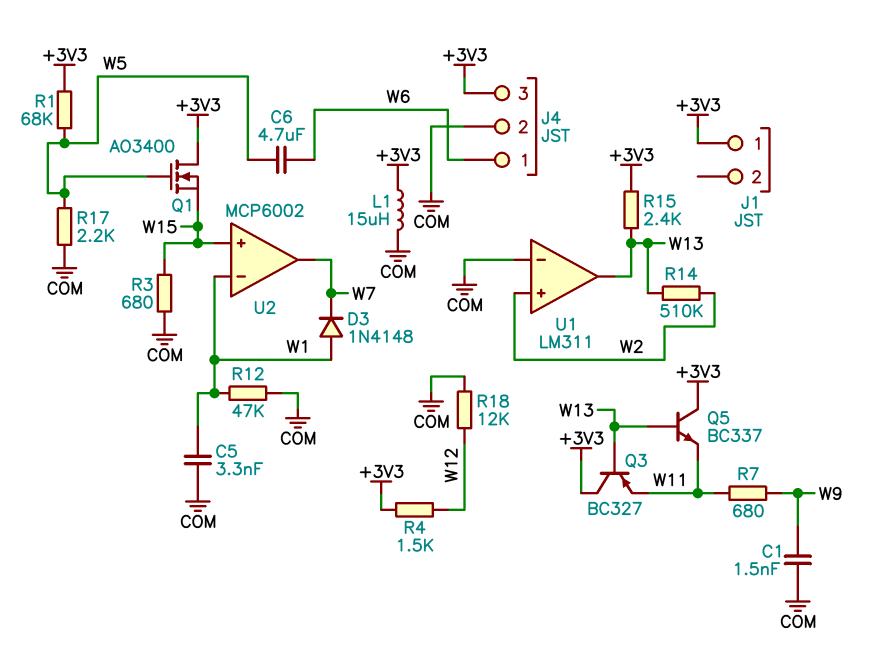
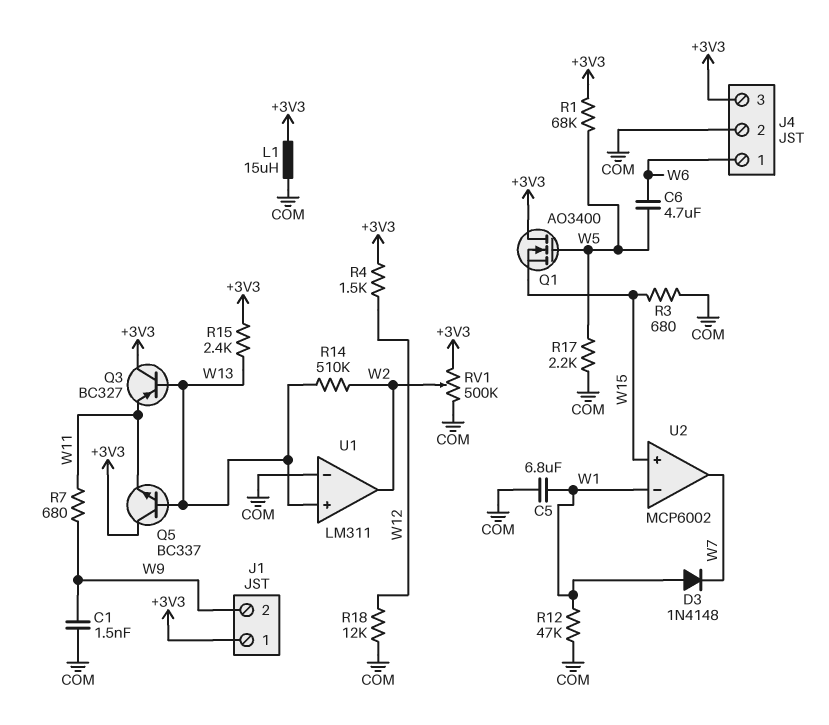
C5: 3.3nF (COM, W1) -> 6.8uF (COM, W1)
J1 pin 2: none -> W9
RV1: none -> 500k (+3V3, COM, wiper W2)
U1 pin in+: W2 -> W13
U1 pin out: W13 -> W2

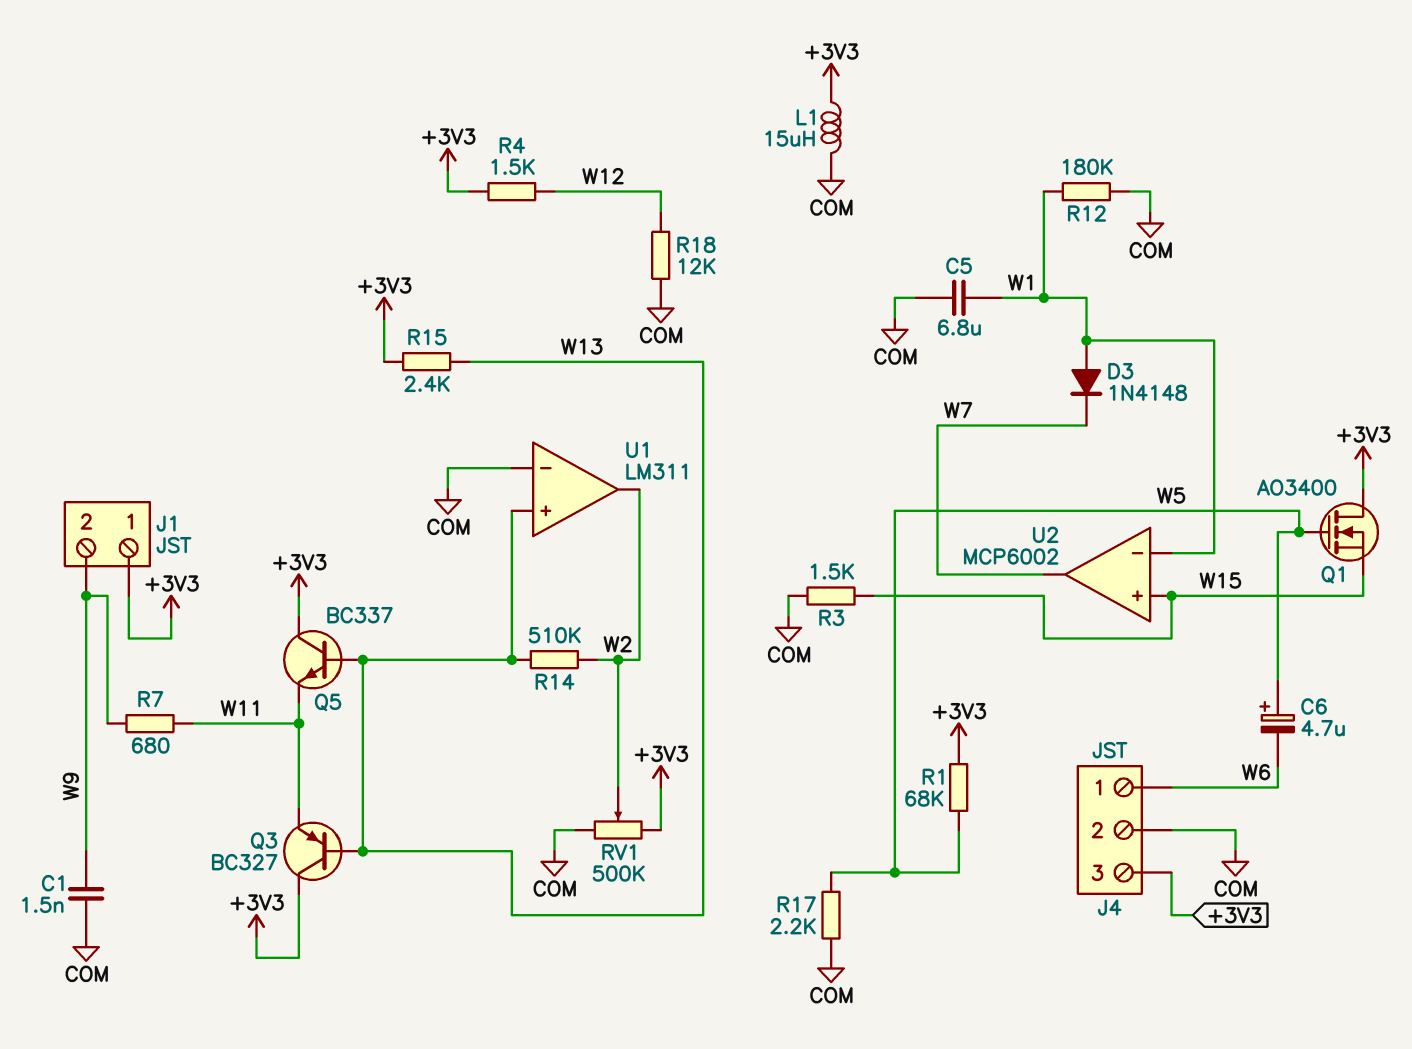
C6: 4.7uF (W5, W6) -> 4.7uF (plus W5, minus W6)
R3: 680 (COM, W15) -> 1.5k (COM, W15)
R12: 47k (COM, W1) -> 180k (COM, W1)

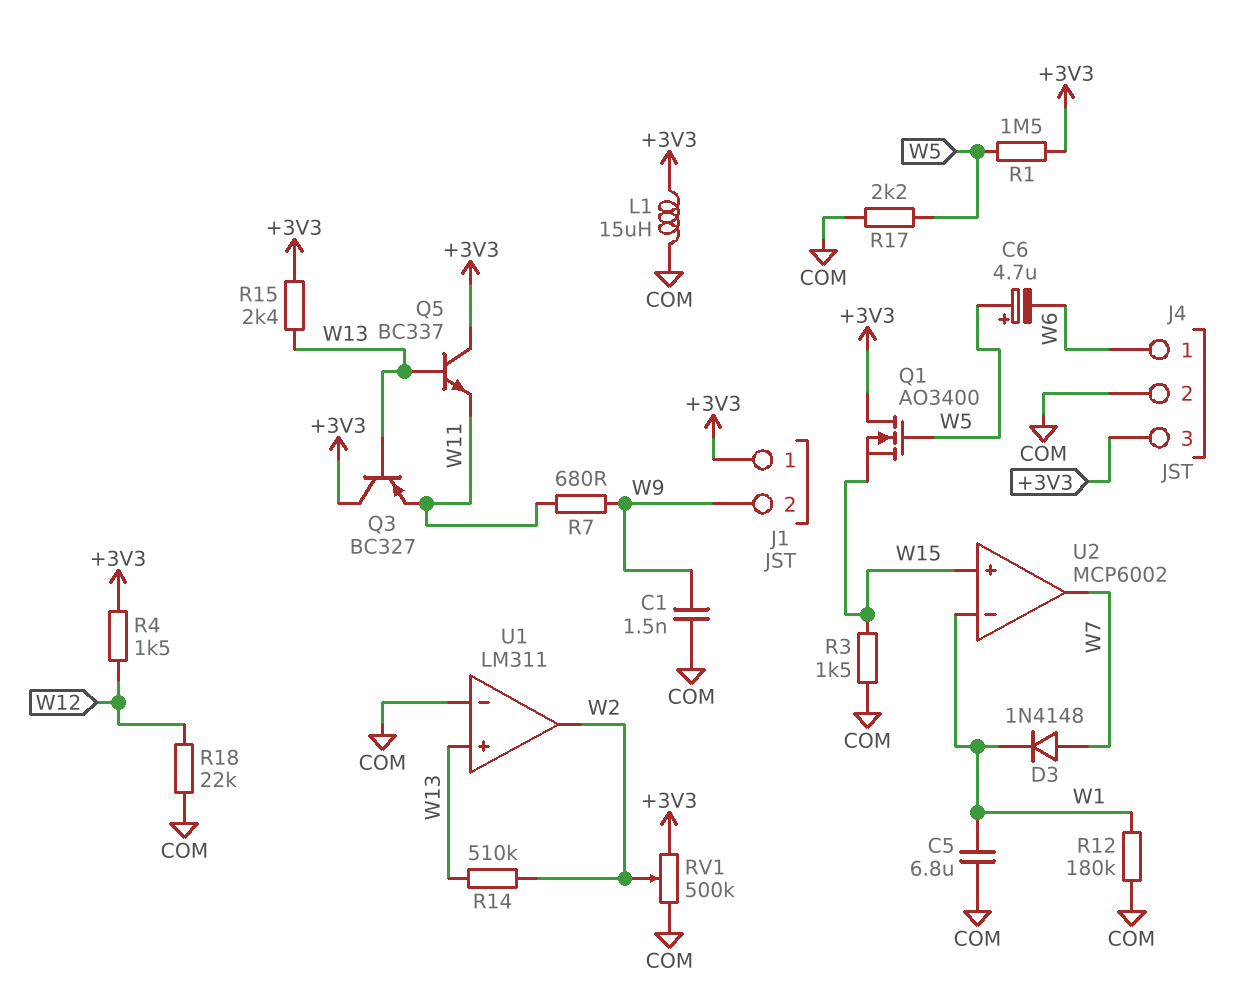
D3: diode 1N4148 (A W1, K W7) -> diode 1N4148 (A W7, K W1)
R1: 68k (+3V3, W5) -> 1.5M (+3V3, W5)
R18: 12k (COM, W12) -> 22k (COM, W12)

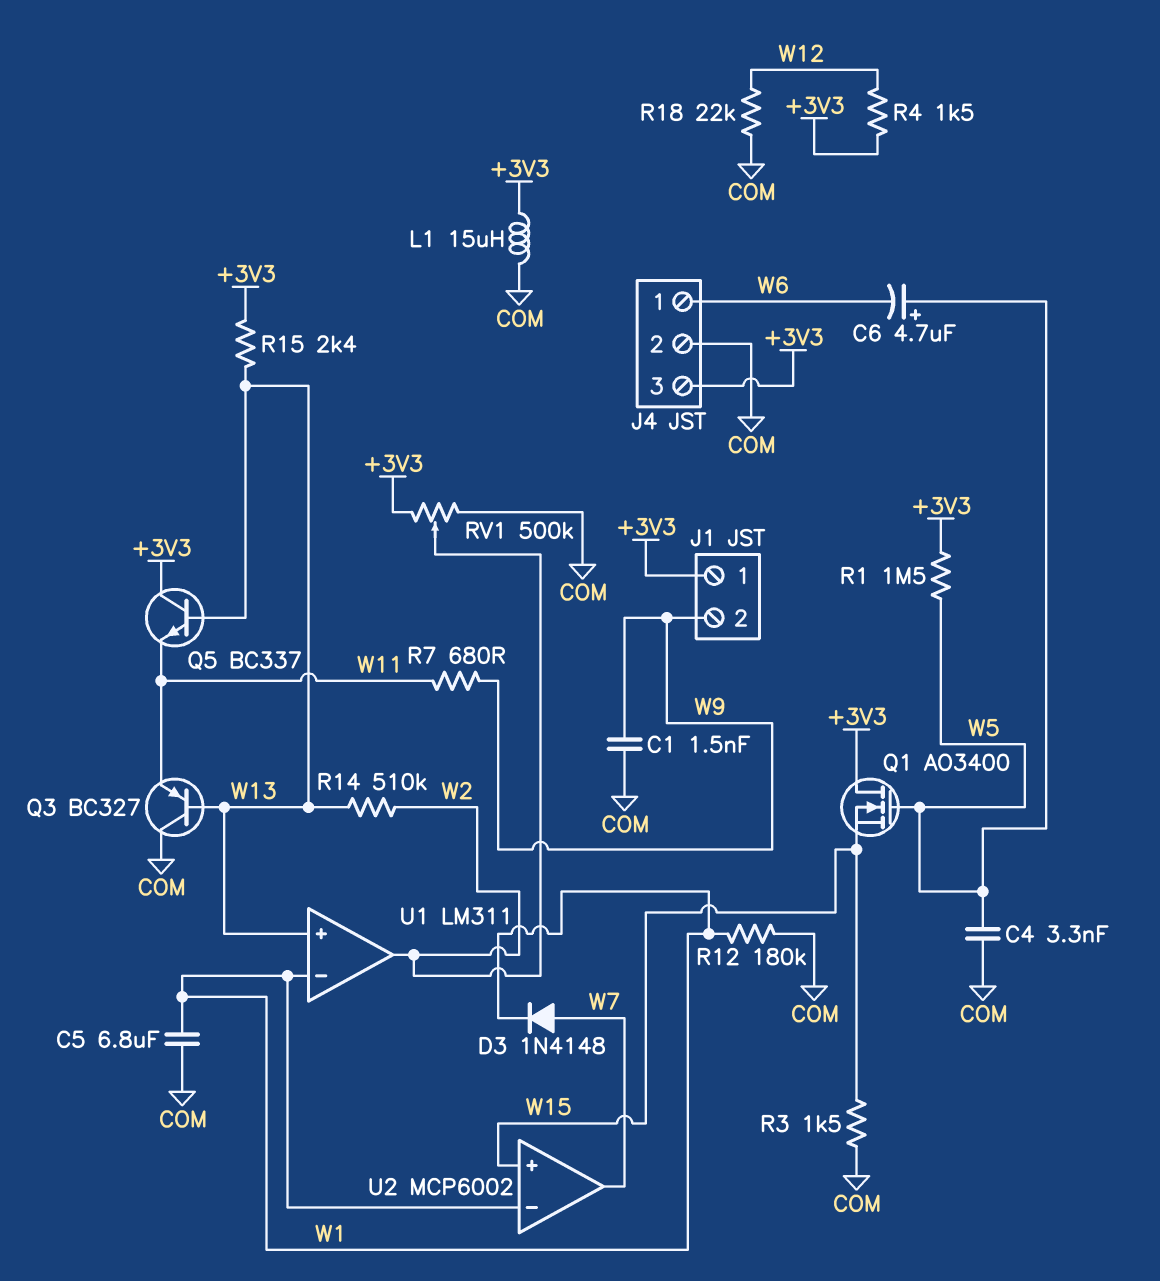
C4: none -> 3.3nF (COM, W5)
Q3: PNP BC327 (B W13, C +3V3, E W11) -> PNP BC327 (B W13, C COM, E W11)
R17: 2.2k (COM, W5) -> none
U1 pin in-: COM -> W1

